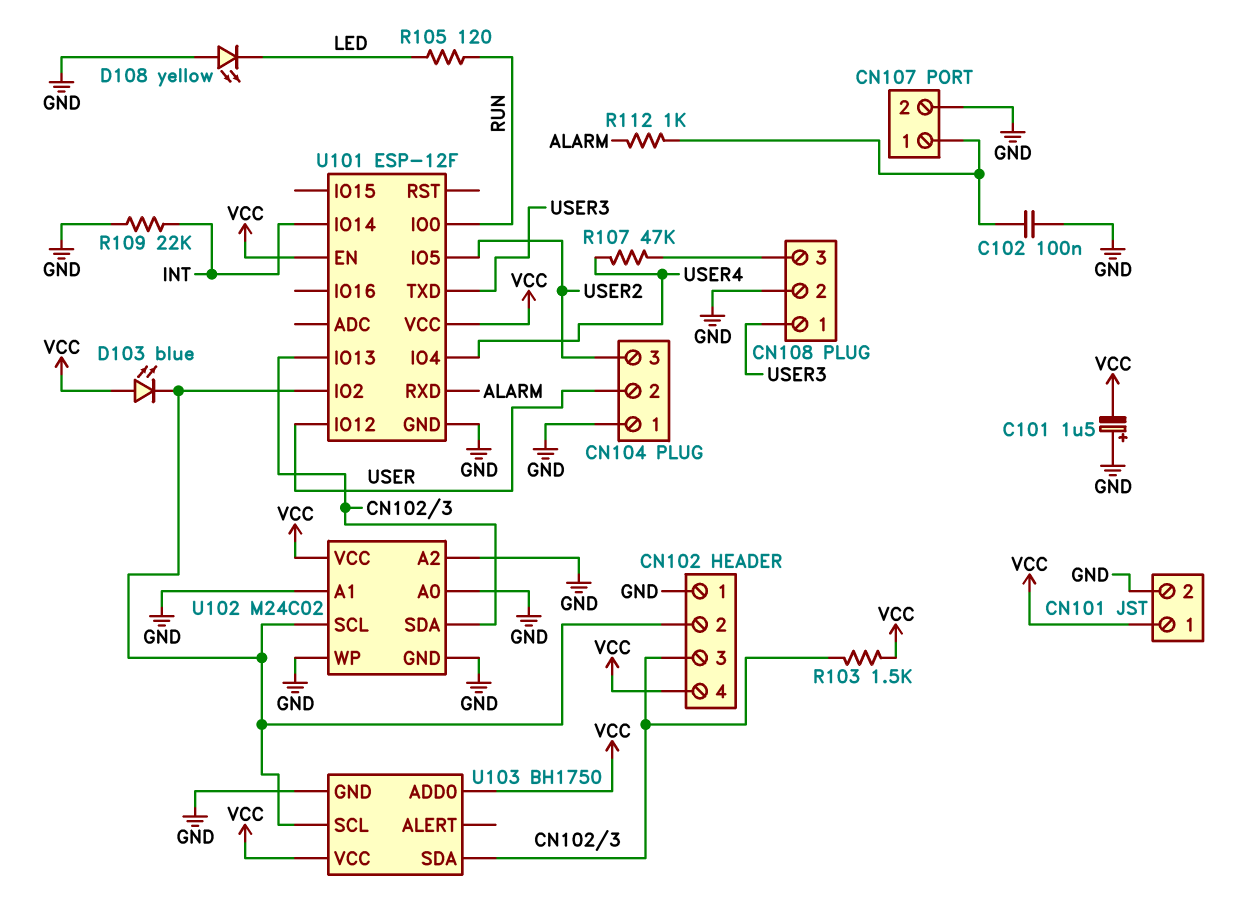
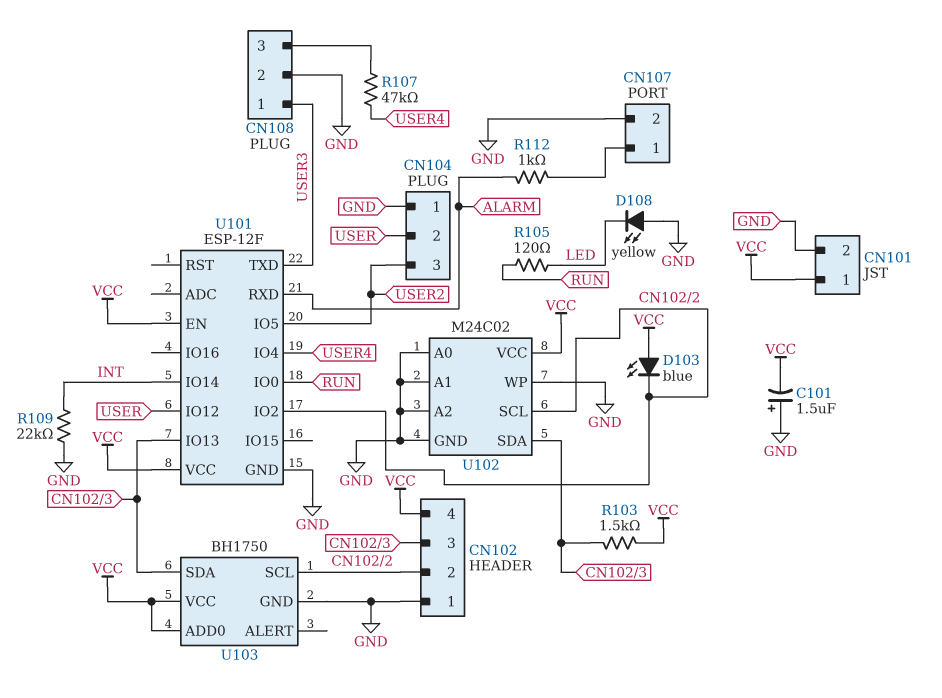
C102: 100nF (CN107/1, GND) -> none

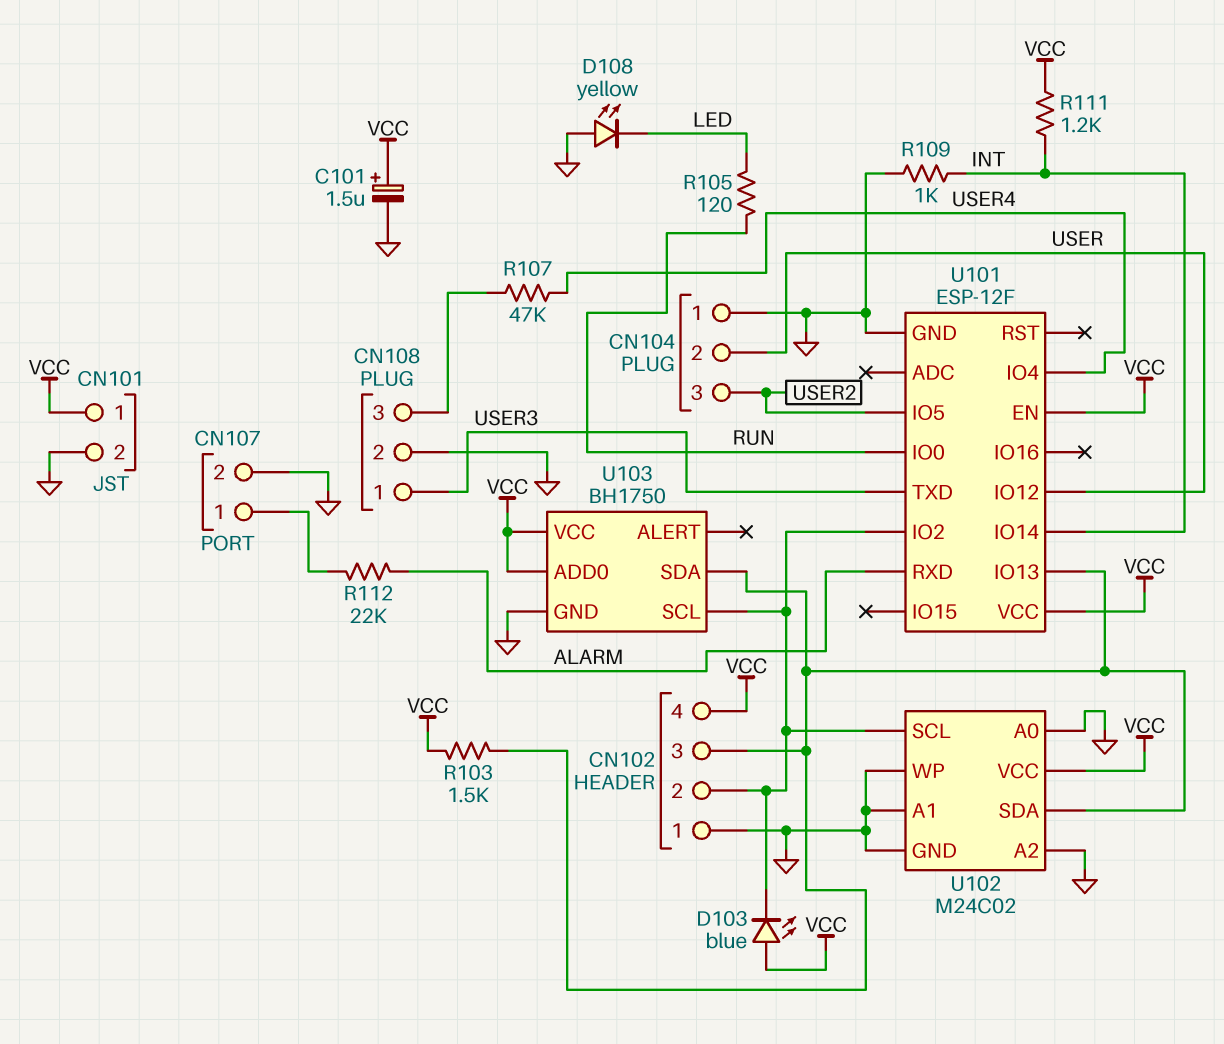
C101: 1.5uF (plus GND, minus VCC) -> 1.5uF (plus VCC, minus GND)
R109: 22k (GND, INT) -> 1k (GND, INT)
R111: none -> 1.2k (INT, VCC)
R112: 1k (ALARM, CN107/1) -> 22k (ALARM, CN107/1)

